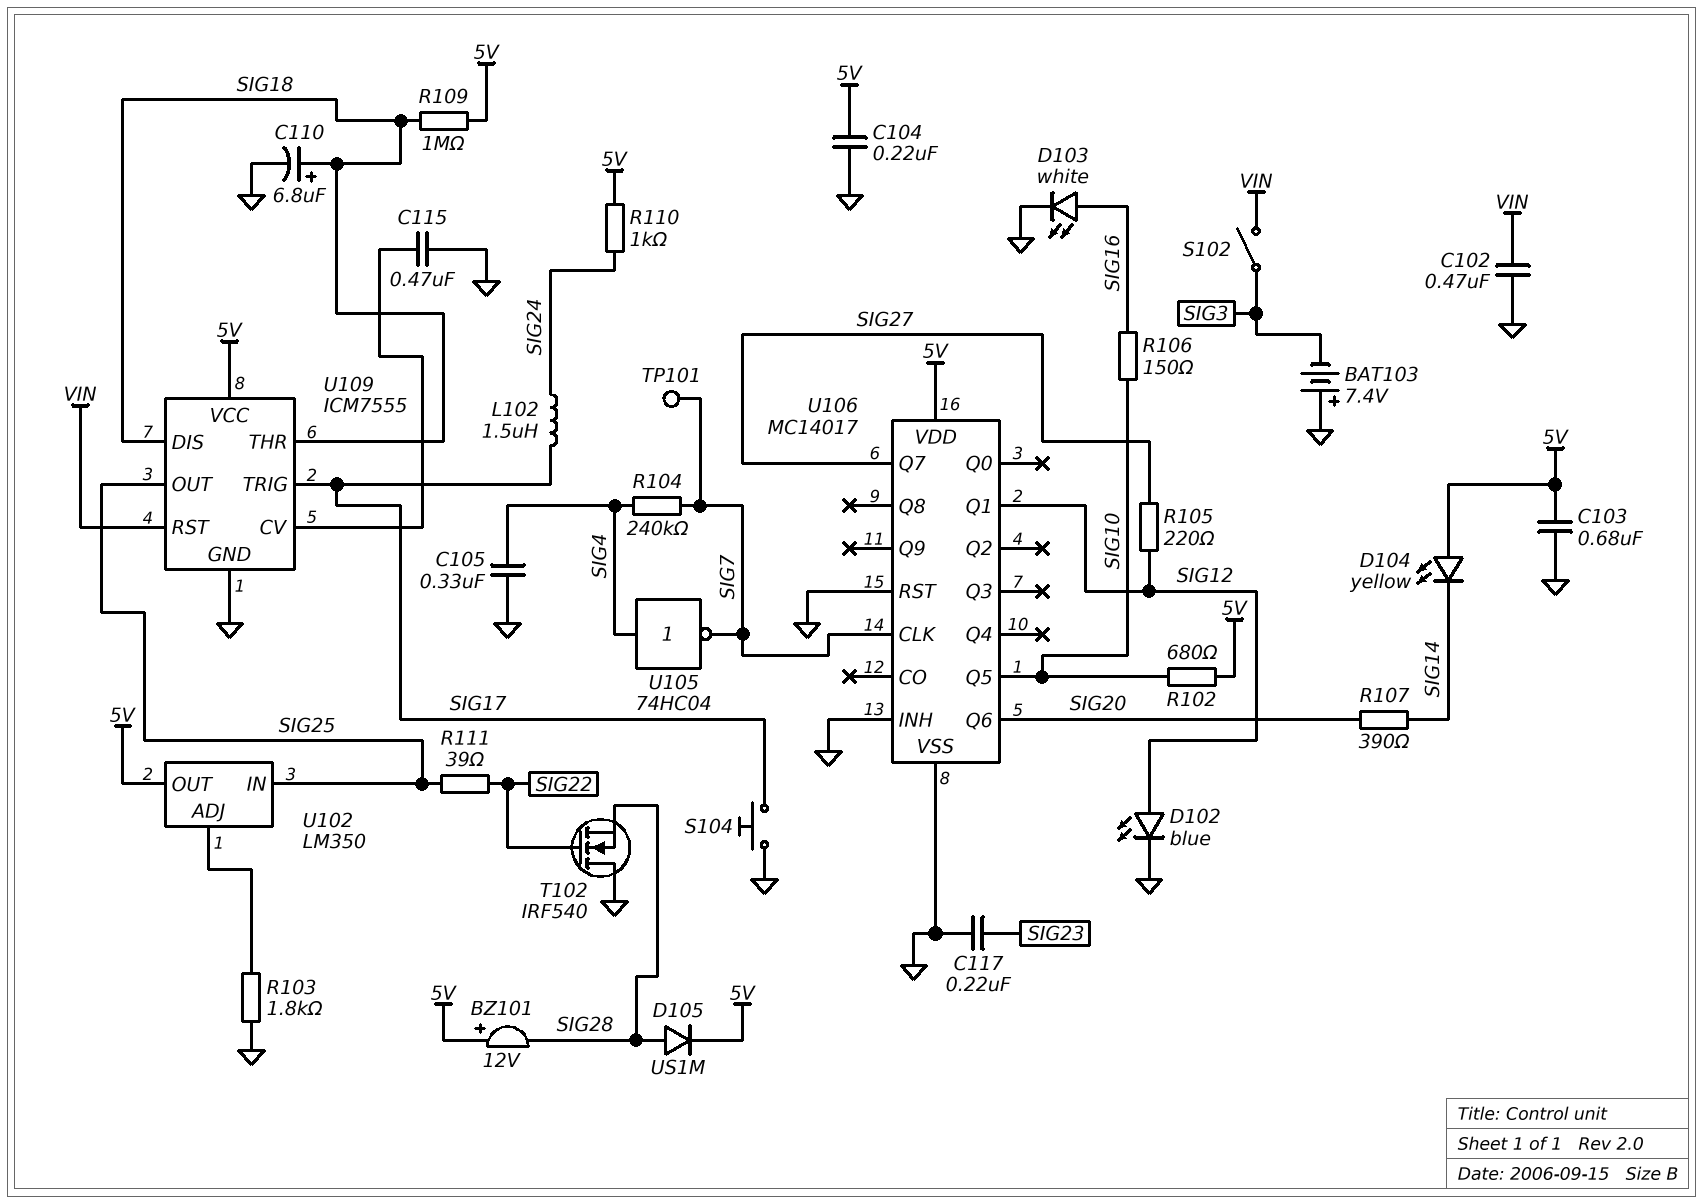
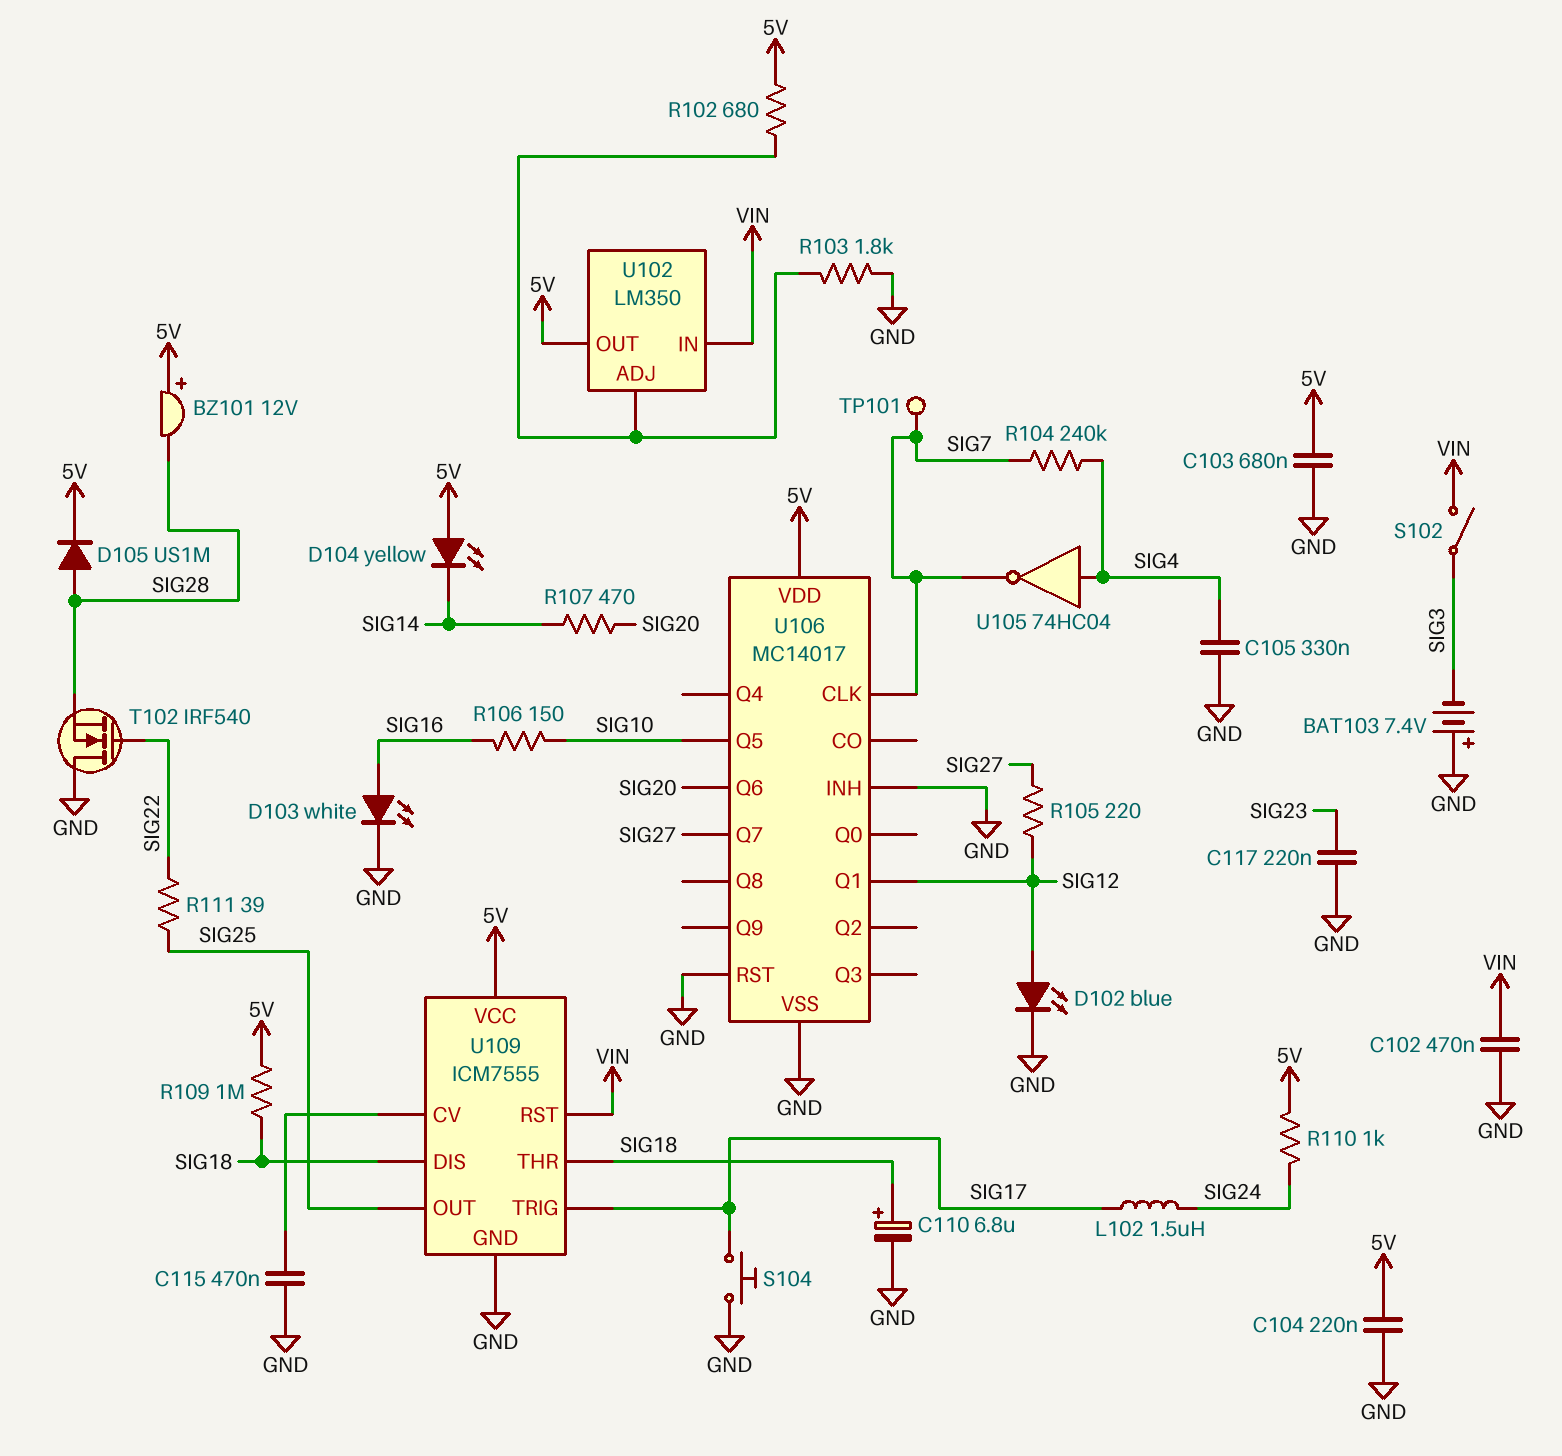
R102: 680 (5V, SIG10) -> 680 (5V, U102/ADJ)
R107: 390 (SIG14, SIG20) -> 470 (SIG14, SIG20)
U102 pin IN: SIG25 -> VIN

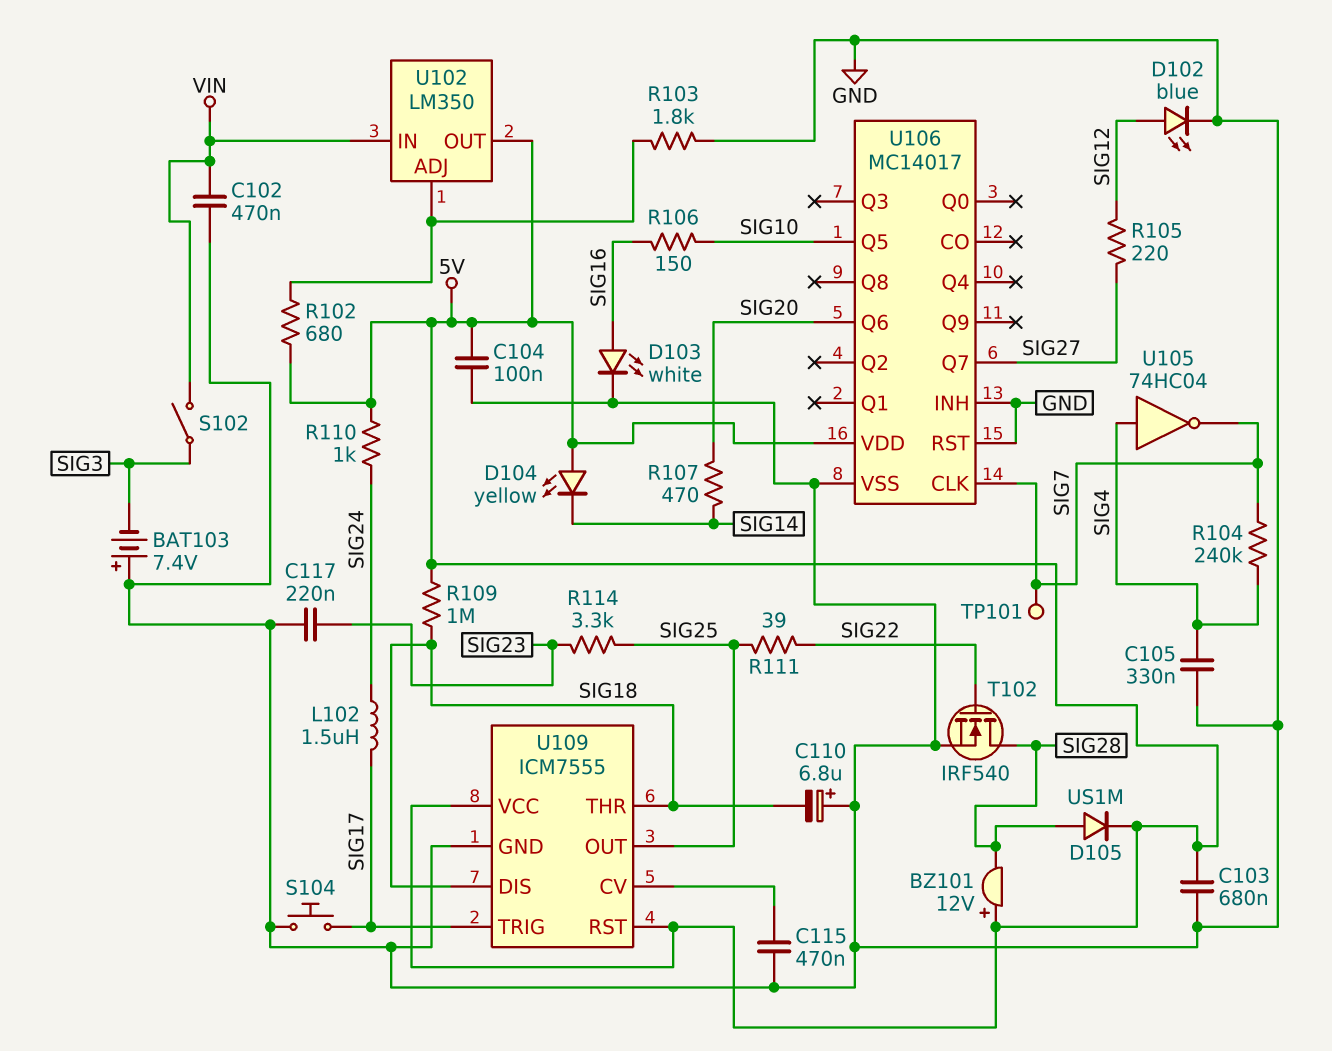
C104: 220nF (5V, GND) -> 100nF (5V, GND)
C110: 6.8uF (plus SIG18, minus GND) -> 6.8uF (plus GND, minus SIG18)
R114: none -> 3.3k (SIG23, SIG25)
T102: NMOS IRF540 (G SIG22, D GND, S SIG28) -> NMOS IRF540 (G SIG22, D SIG28, S GND)
U106 pin Q1: SIG12 -> none
U109 pin RST: VIN -> 5V

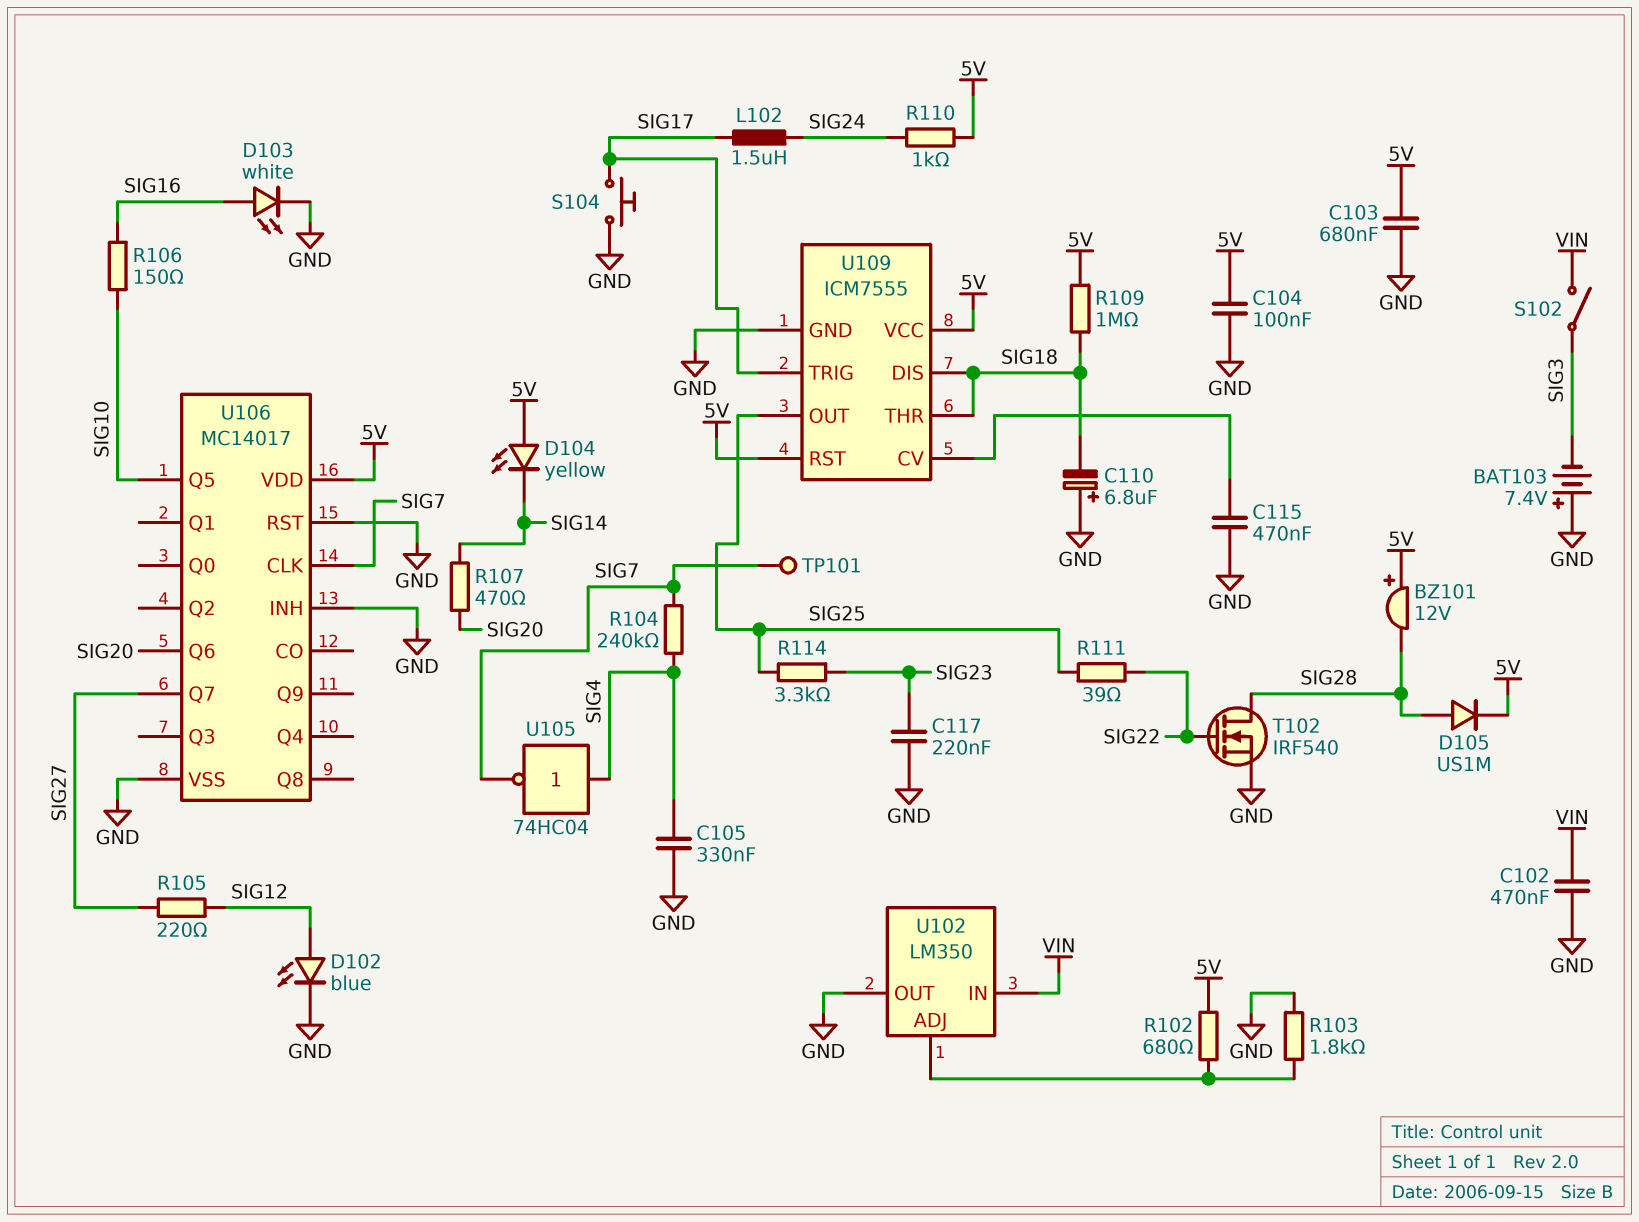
U102 pin OUT: 5V -> GND

